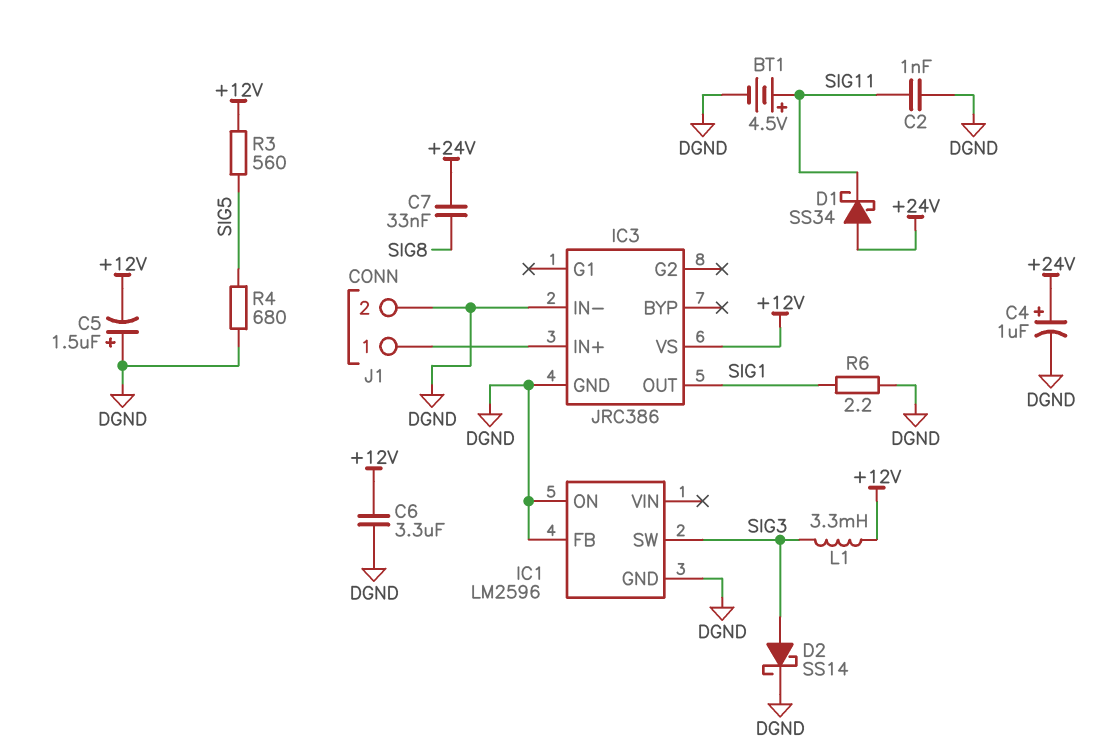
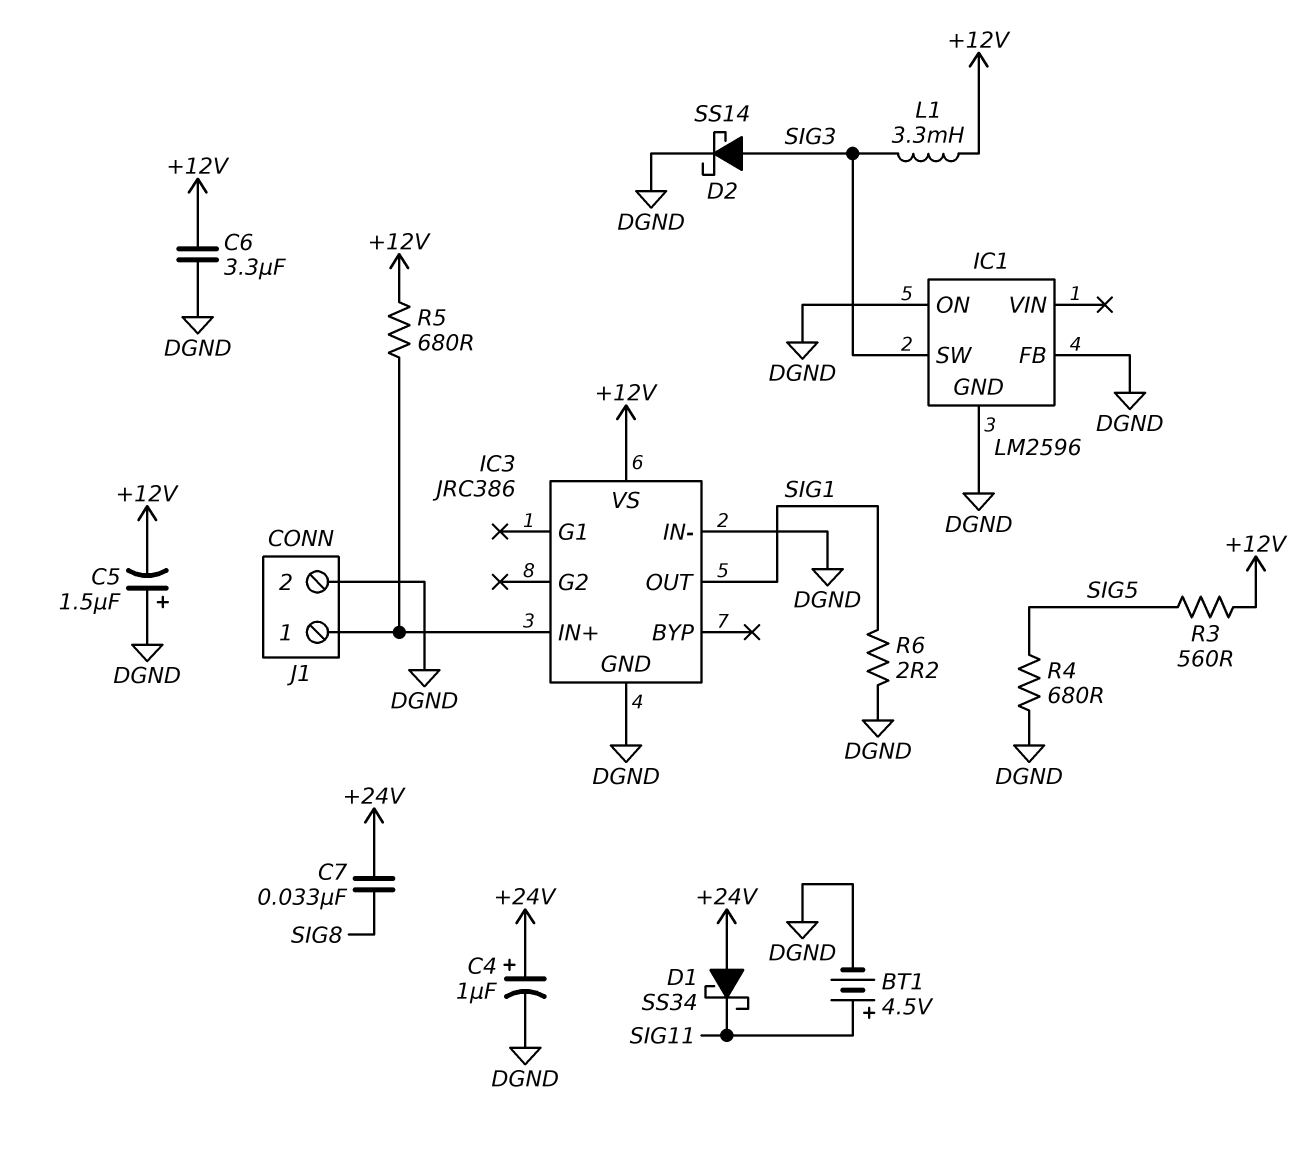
C2: 1nF (DGND, SIG11) -> none
R5: none -> 680 (+12V, IC3/IN+)

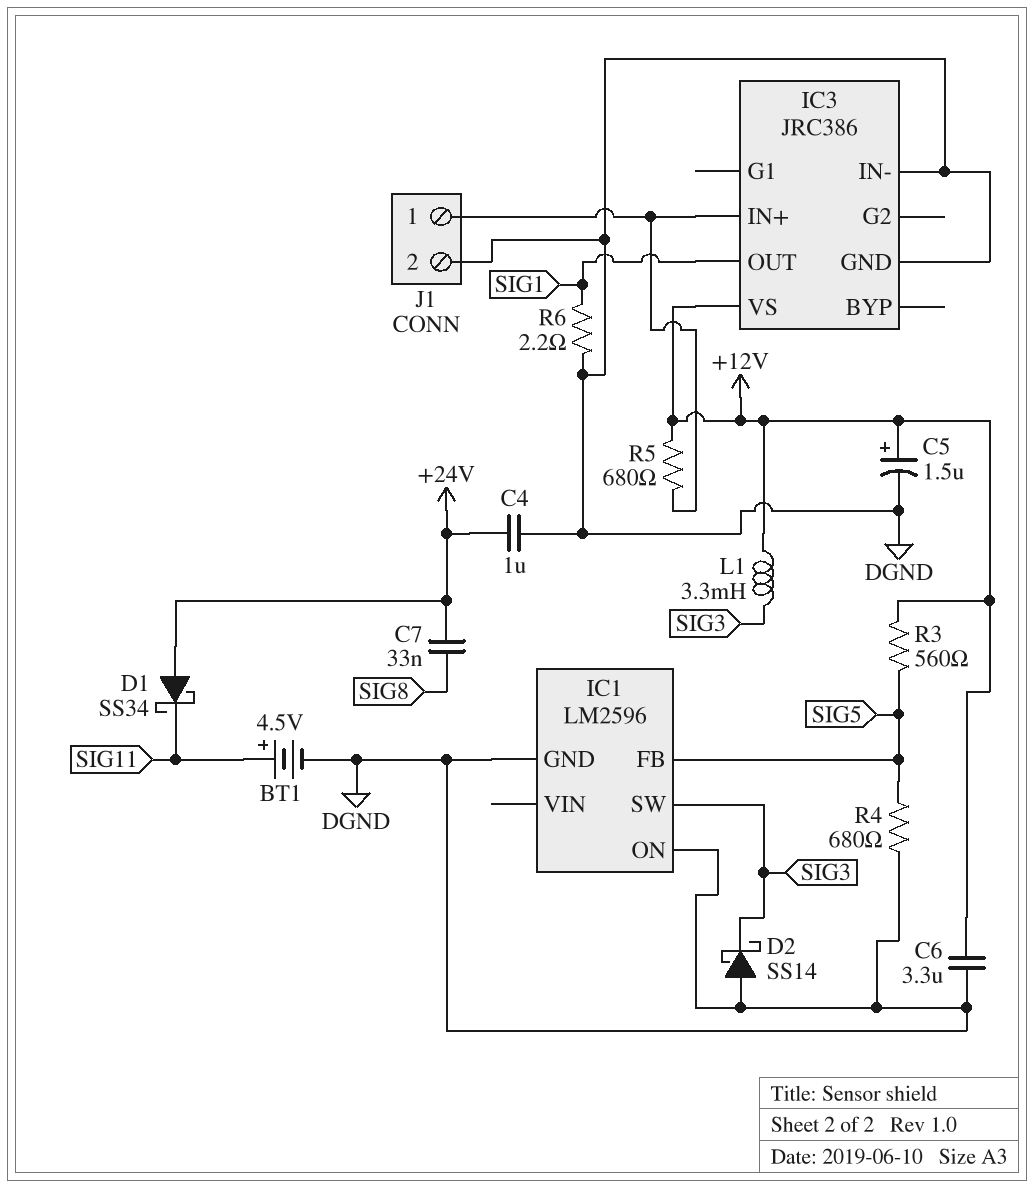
C4: 1uF (plus +24V, minus DGND) -> 1uF (+24V, DGND)
C5: 1.5uF (plus DGND, minus +12V) -> 1.5uF (plus +12V, minus DGND)
D2: schottky SS14 (A SIG3, K DGND) -> schottky SS14 (A DGND, K SIG3)
IC1 pin FB: DGND -> SIG5

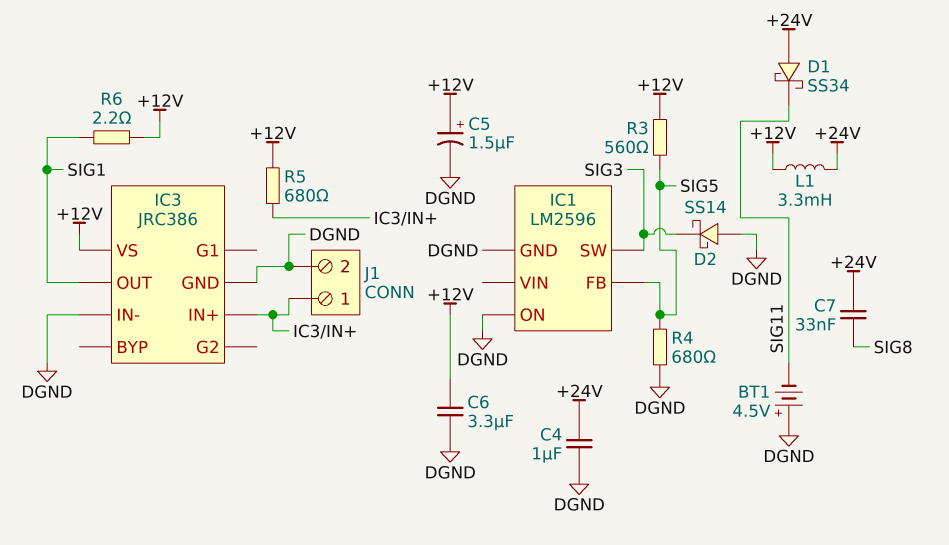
BT1: 4.5V (plus SIG11, minus DGND) -> 4.5V (plus DGND, minus SIG11)
L1: 3.3mH (+12V, SIG3) -> 3.3mH (+12V, +24V)
R6: 2.2 (DGND, SIG1) -> 2.2 (+12V, SIG1)

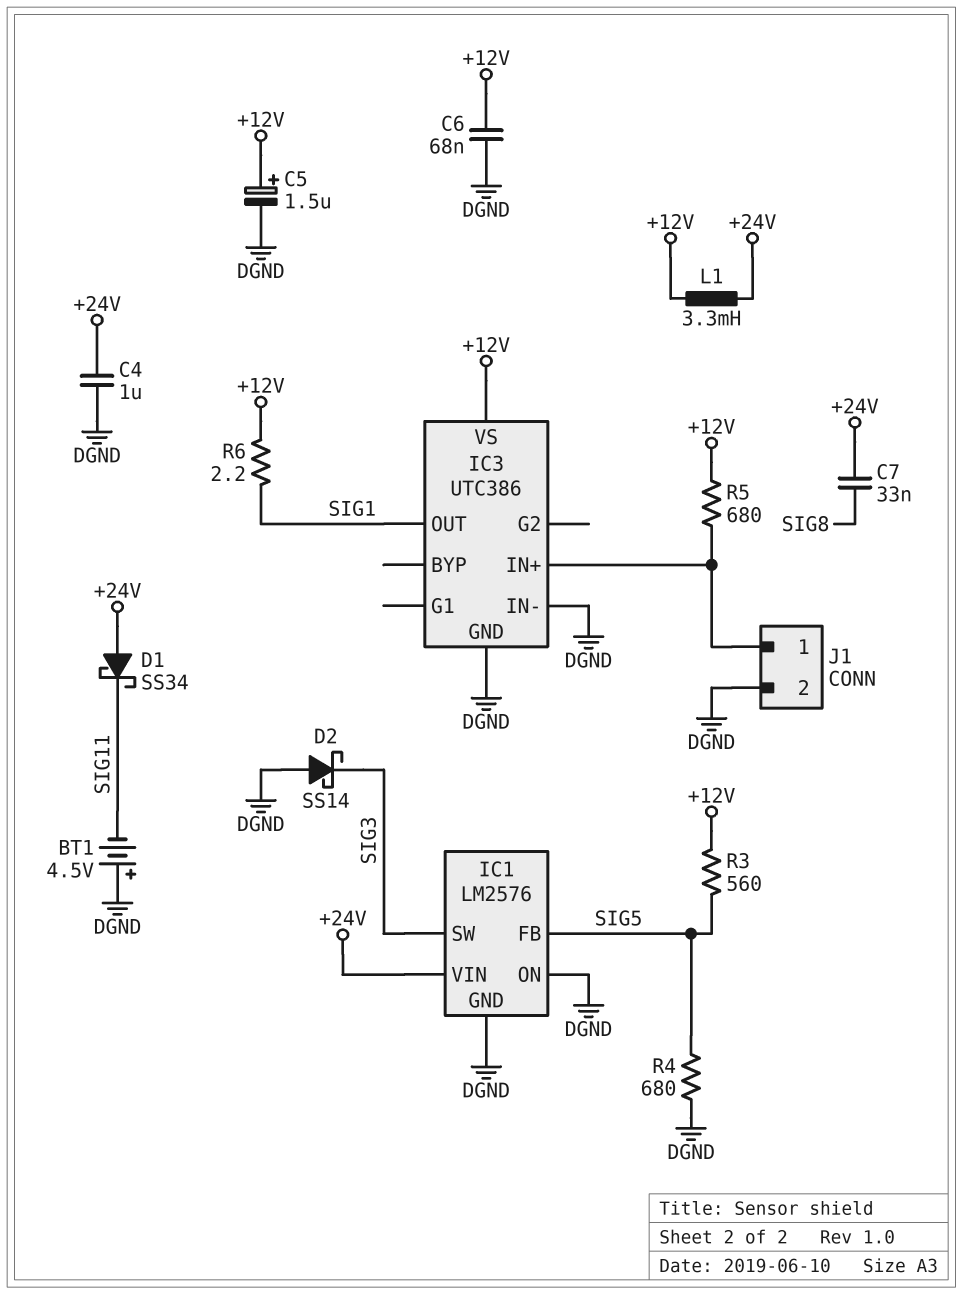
C6: 3.3uF (+12V, DGND) -> 68nF (+12V, DGND)
IC1: LM2596 -> LM2576
IC1 pin VIN: none -> +24V
IC3: JRC386 -> UTC386

